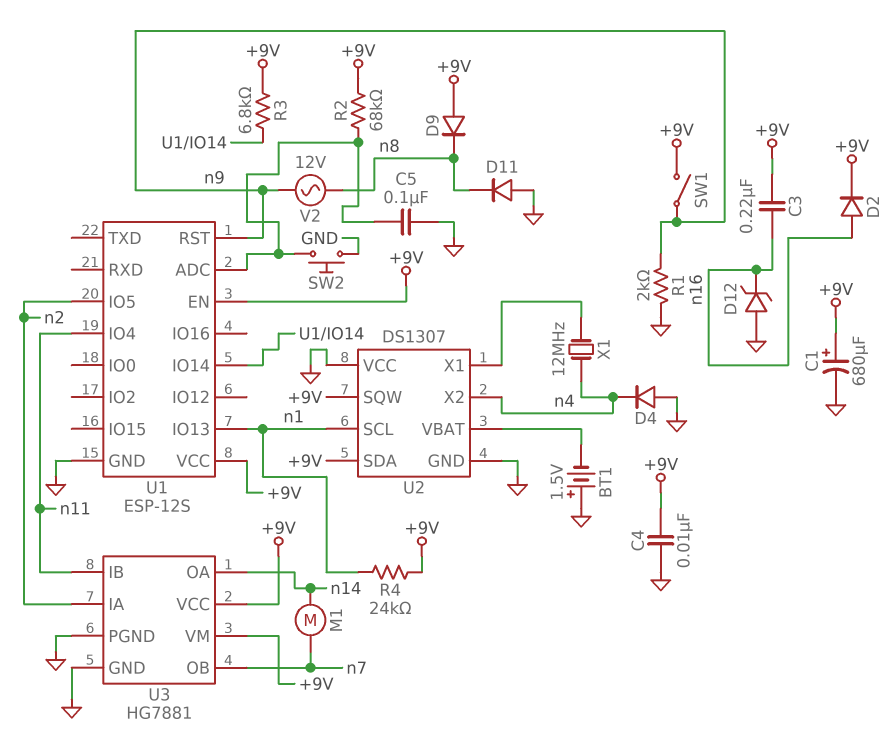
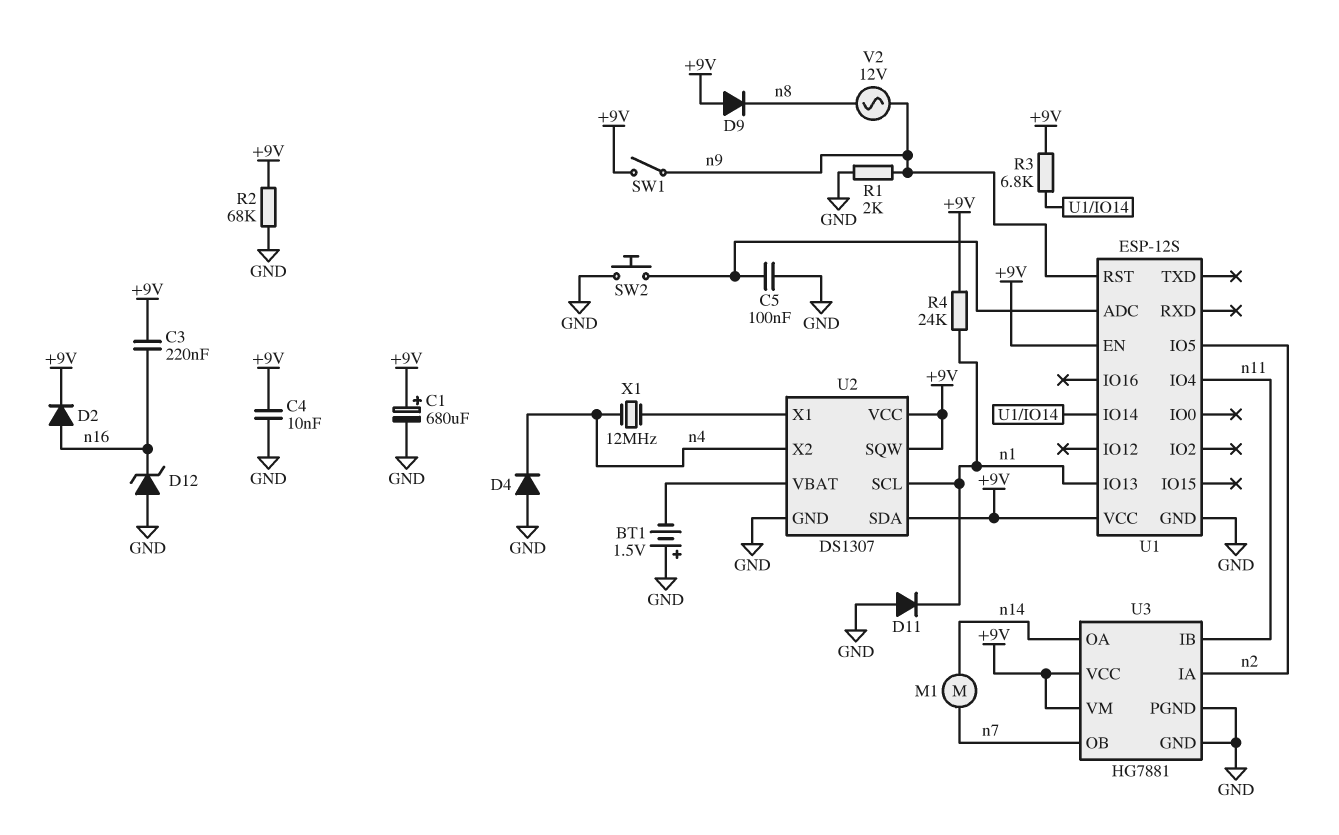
D11: diode (A GND, K n8) -> diode (A GND, K n1)
R2: 68k (+9V, U1/ADC) -> 68k (+9V, GND)
U2 pin VCC: GND -> +9V

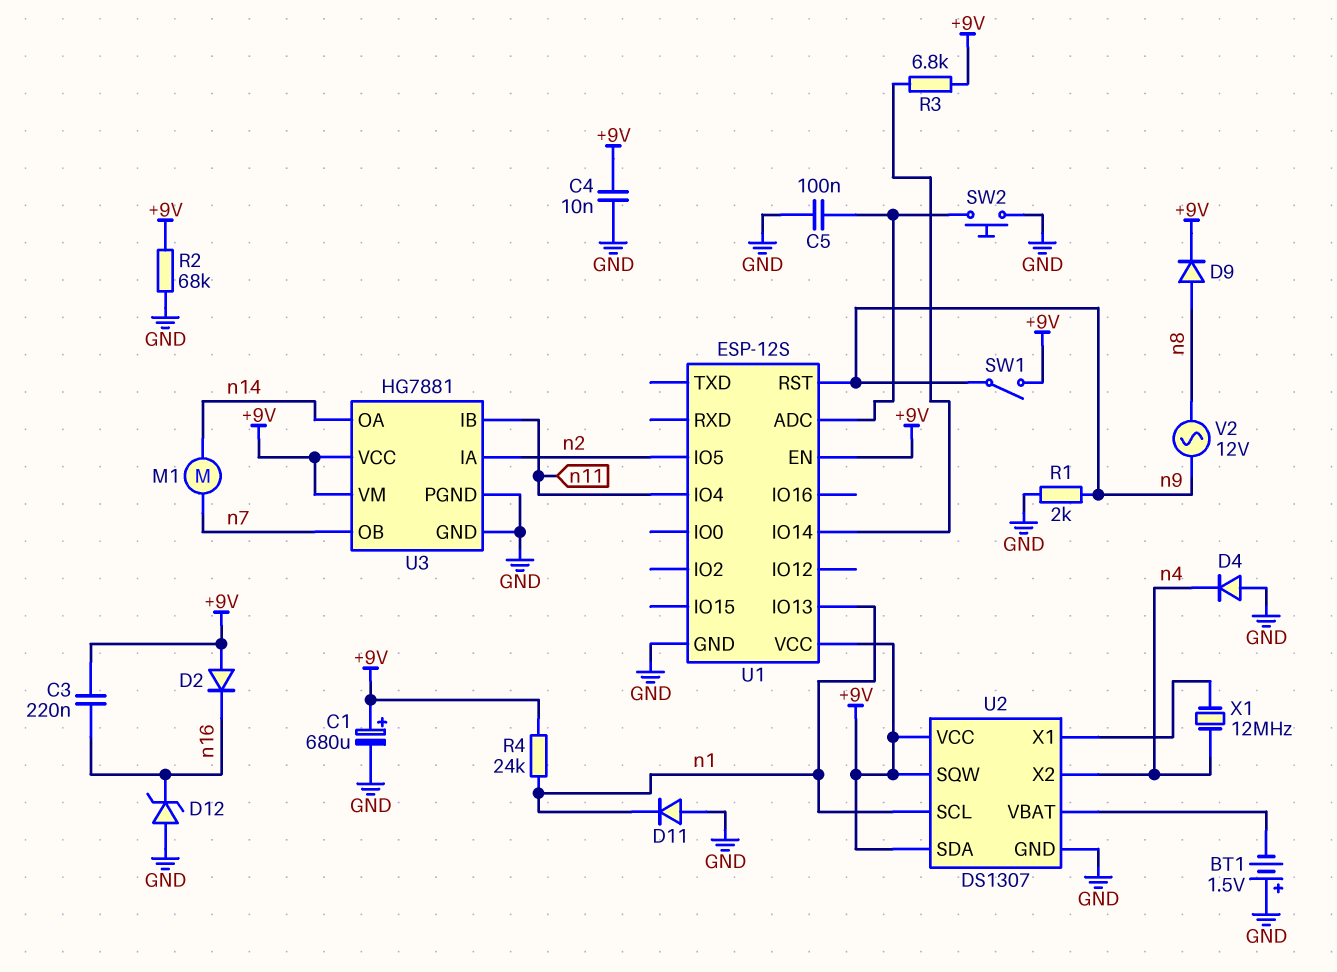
D2: diode (A n16, K +9V) -> diode (A +9V, K n16)
D9: diode (A +9V, K n8) -> diode (A n8, K +9V)

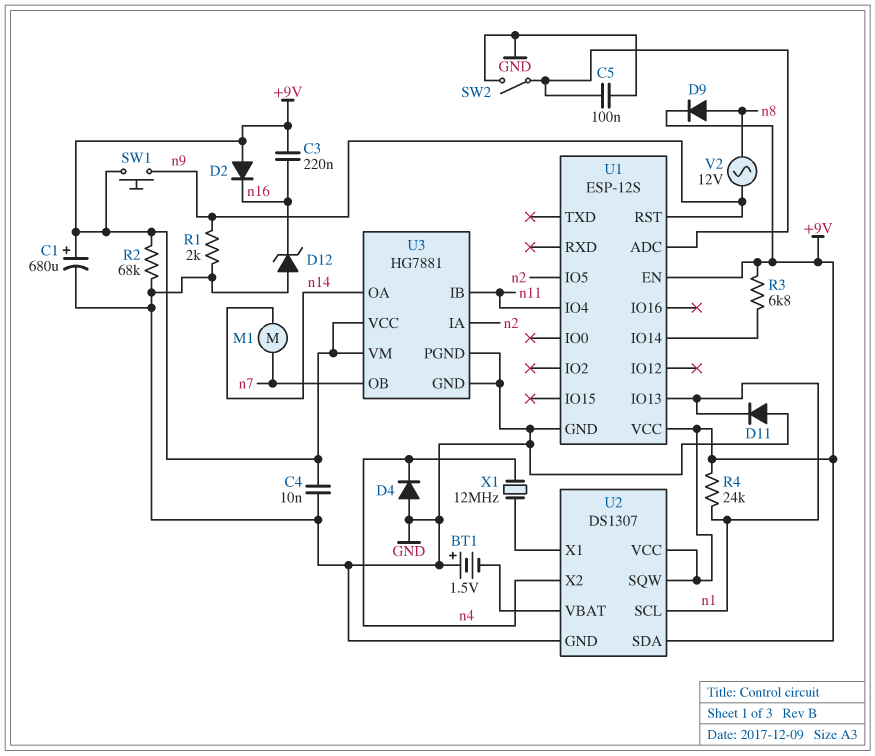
SW1: switch (+9V, n9) -> button (+9V, n9)
SW2: button (GND, U1/ADC) -> switch (GND, U1/ADC)

